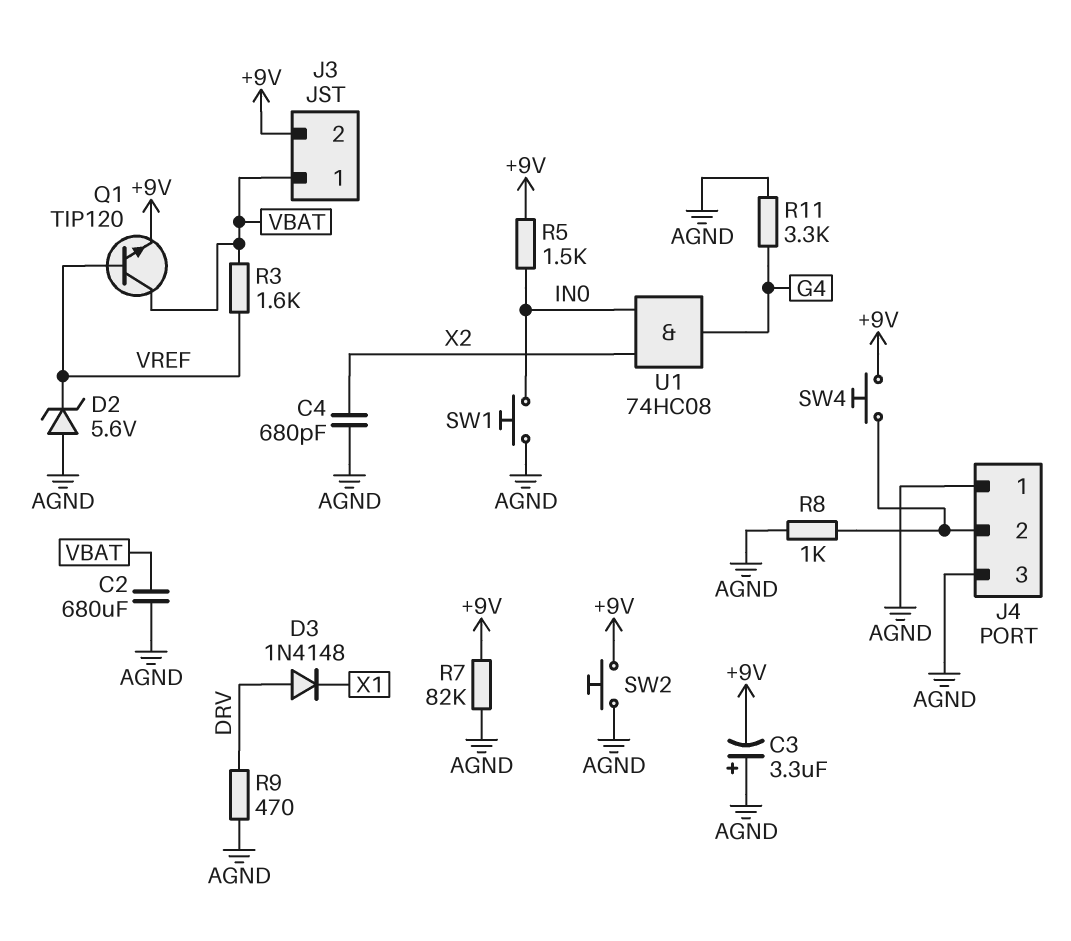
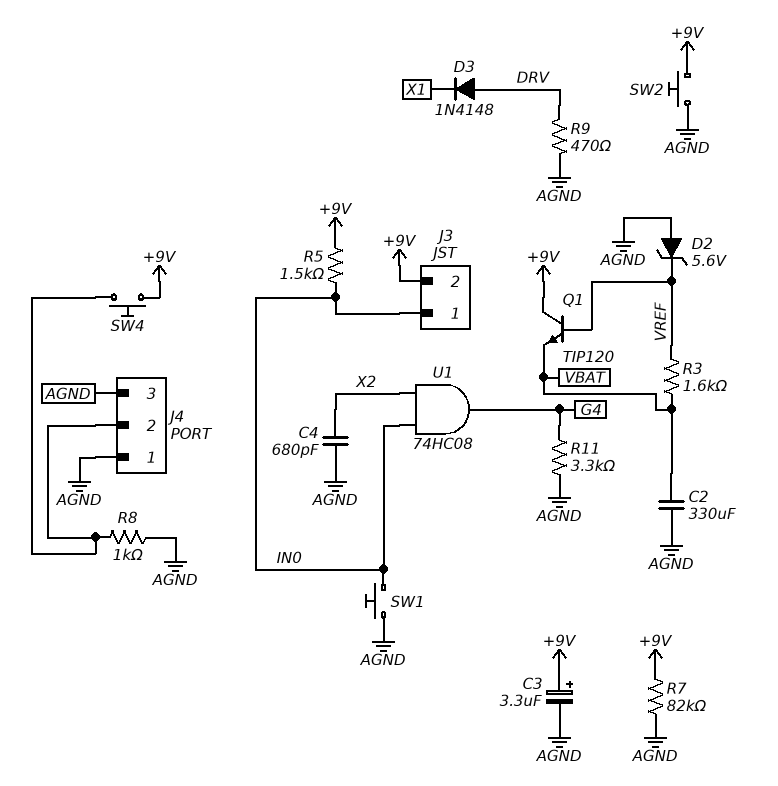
C2: 680uF (AGND, VBAT) -> 330uF (AGND, VBAT)
C3: 3.3uF (plus AGND, minus +9V) -> 3.3uF (plus +9V, minus AGND)
J3 pin 1: VBAT -> IN0
Q1: NPN TIP120 (B VREF, C VBAT, E +9V) -> NPN TIP120 (B VREF, C +9V, E VBAT)

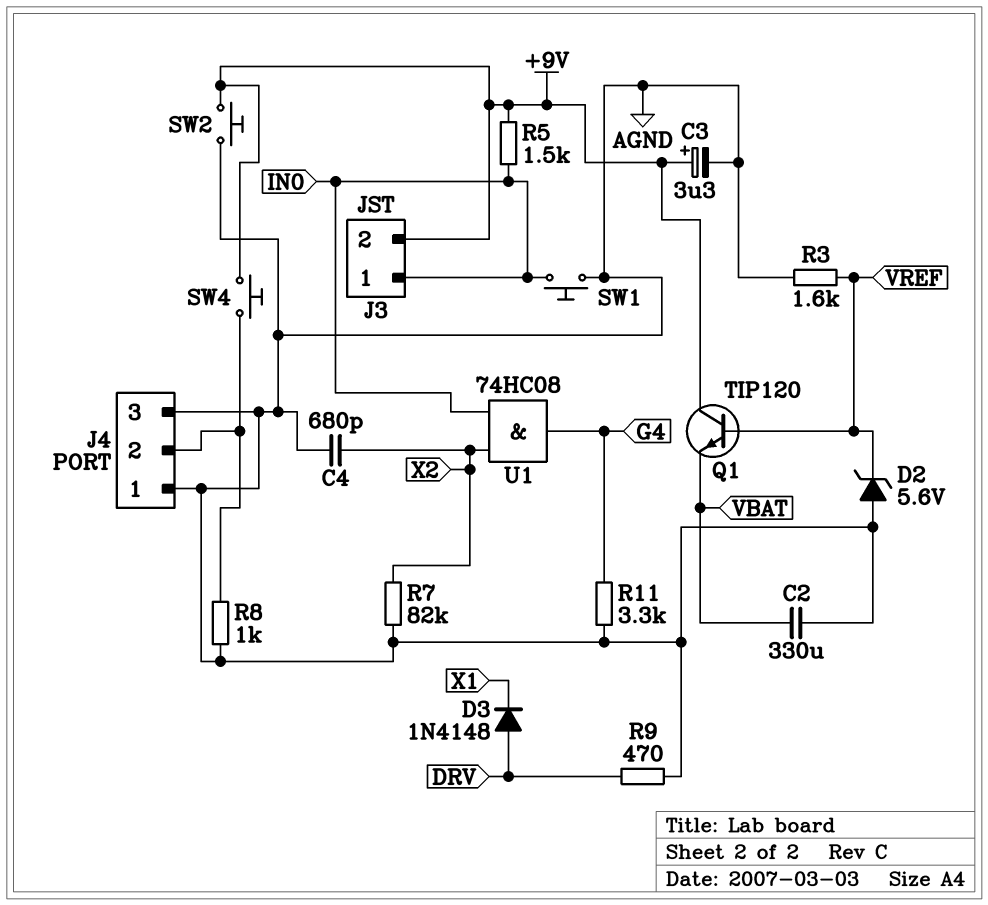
R3: 1.6k (VBAT, VREF) -> 1.6k (AGND, VREF)
R7: 82k (+9V, AGND) -> 82k (AGND, X2)

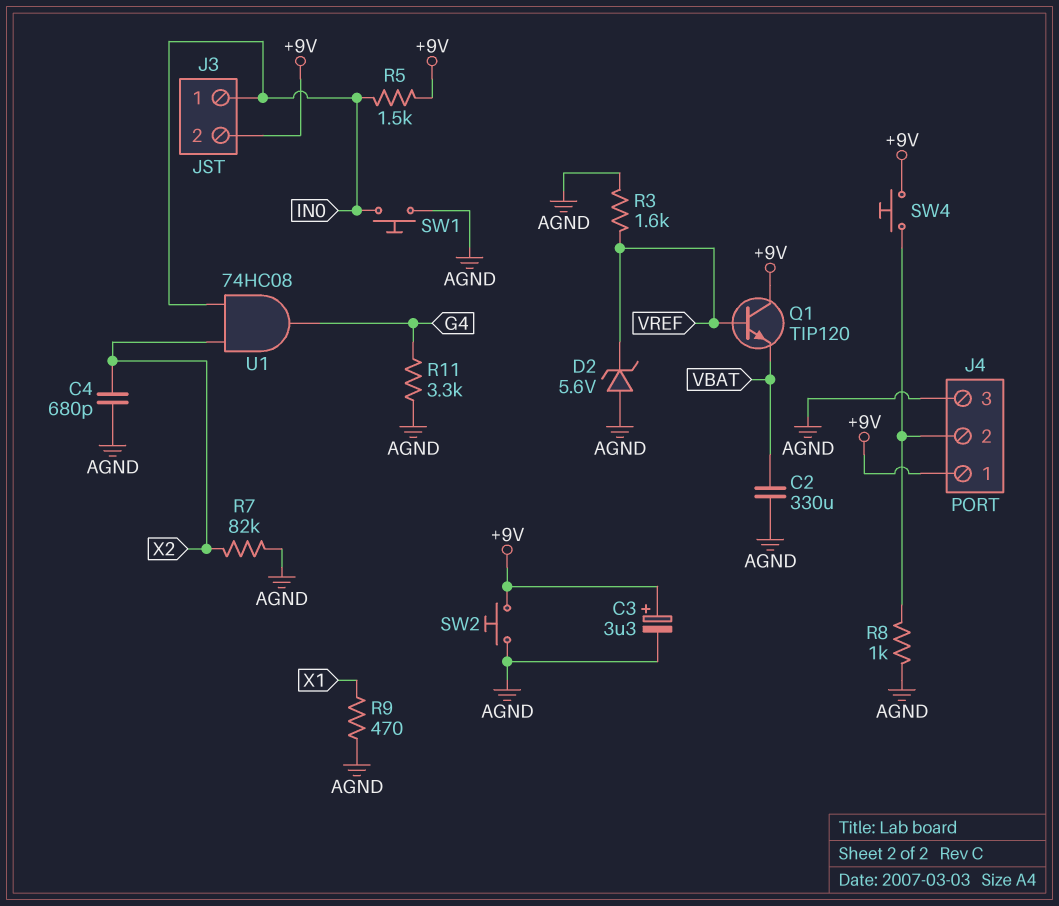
D3: diode 1N4148 (A DRV, K X1) -> none
J4 pin 1: AGND -> +9V
R9: 470 (AGND, DRV) -> 470 (AGND, X1)

